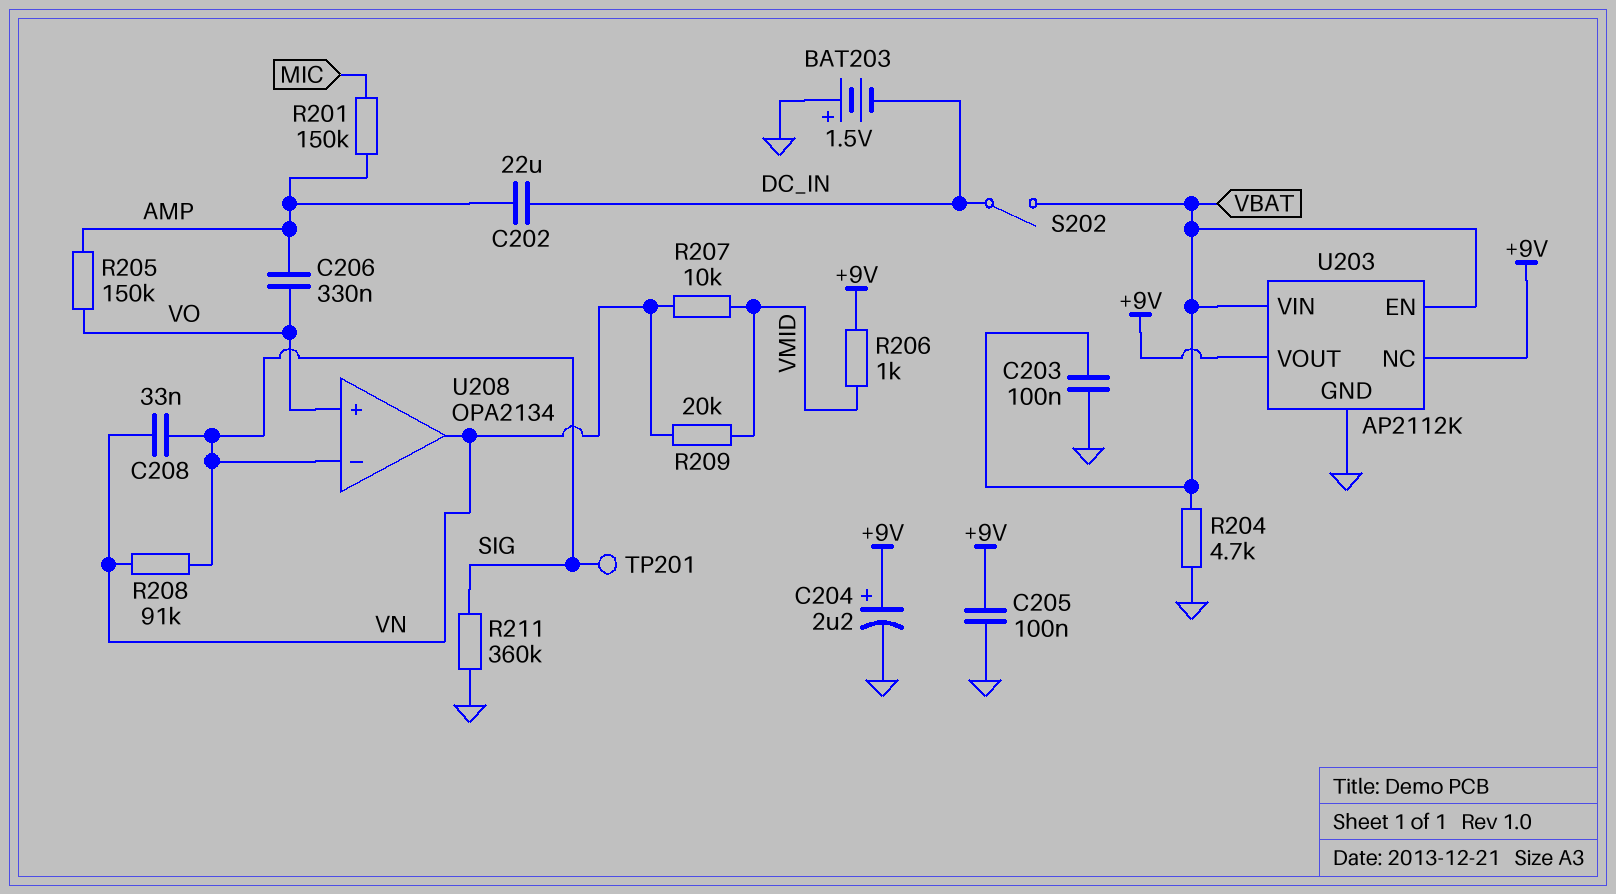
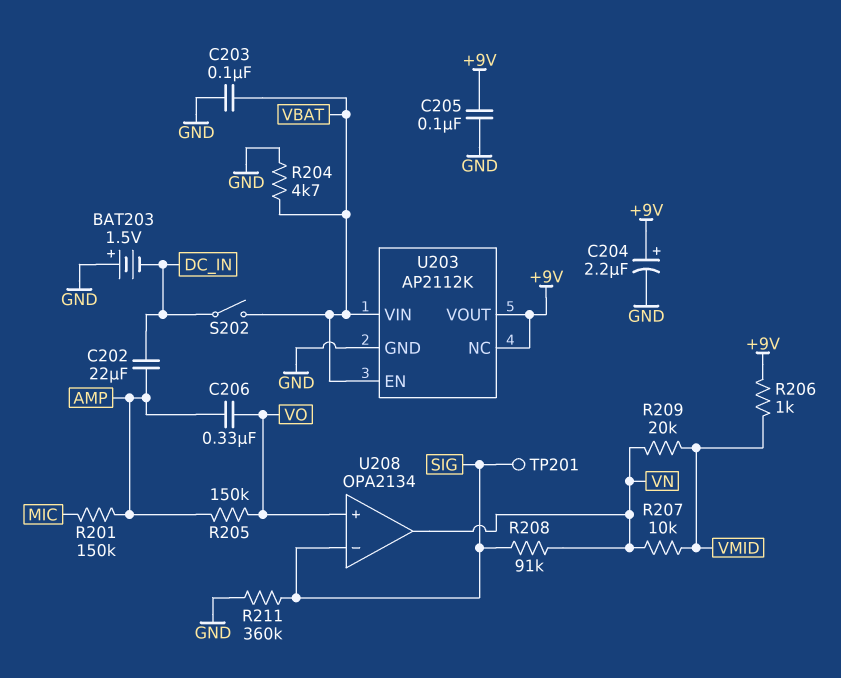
C208: 33nF (SIG, VN) -> none

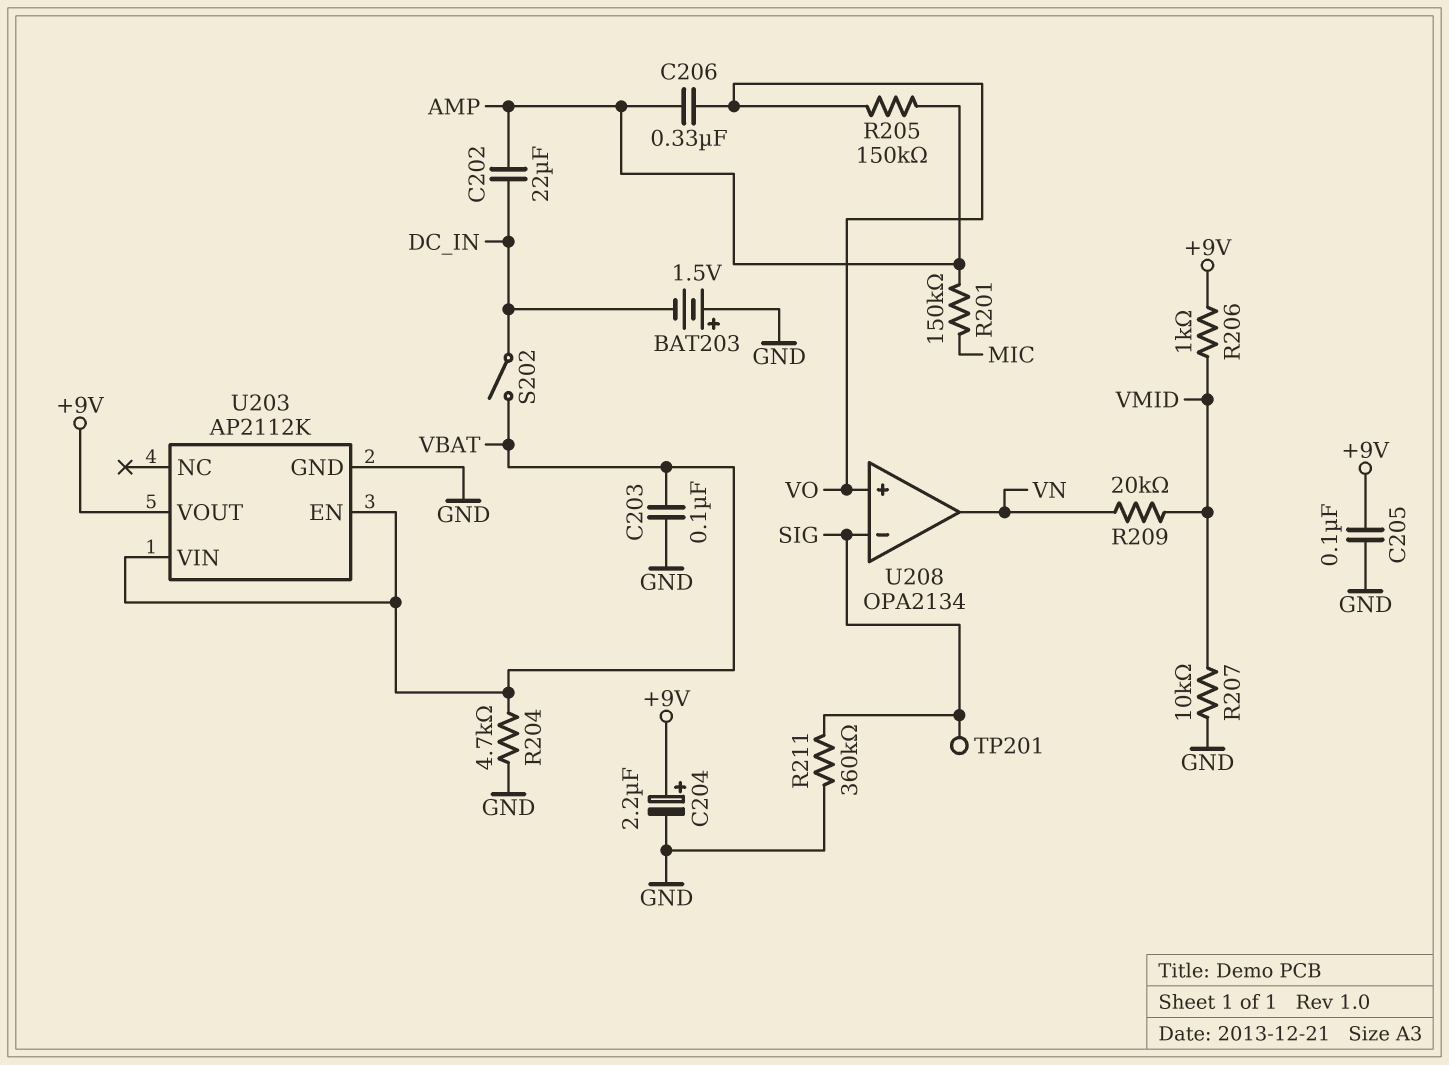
R207: 10k (VMID, VN) -> 10k (GND, VMID)
R208: 91k (SIG, VN) -> none
U203 pin NC: +9V -> none

